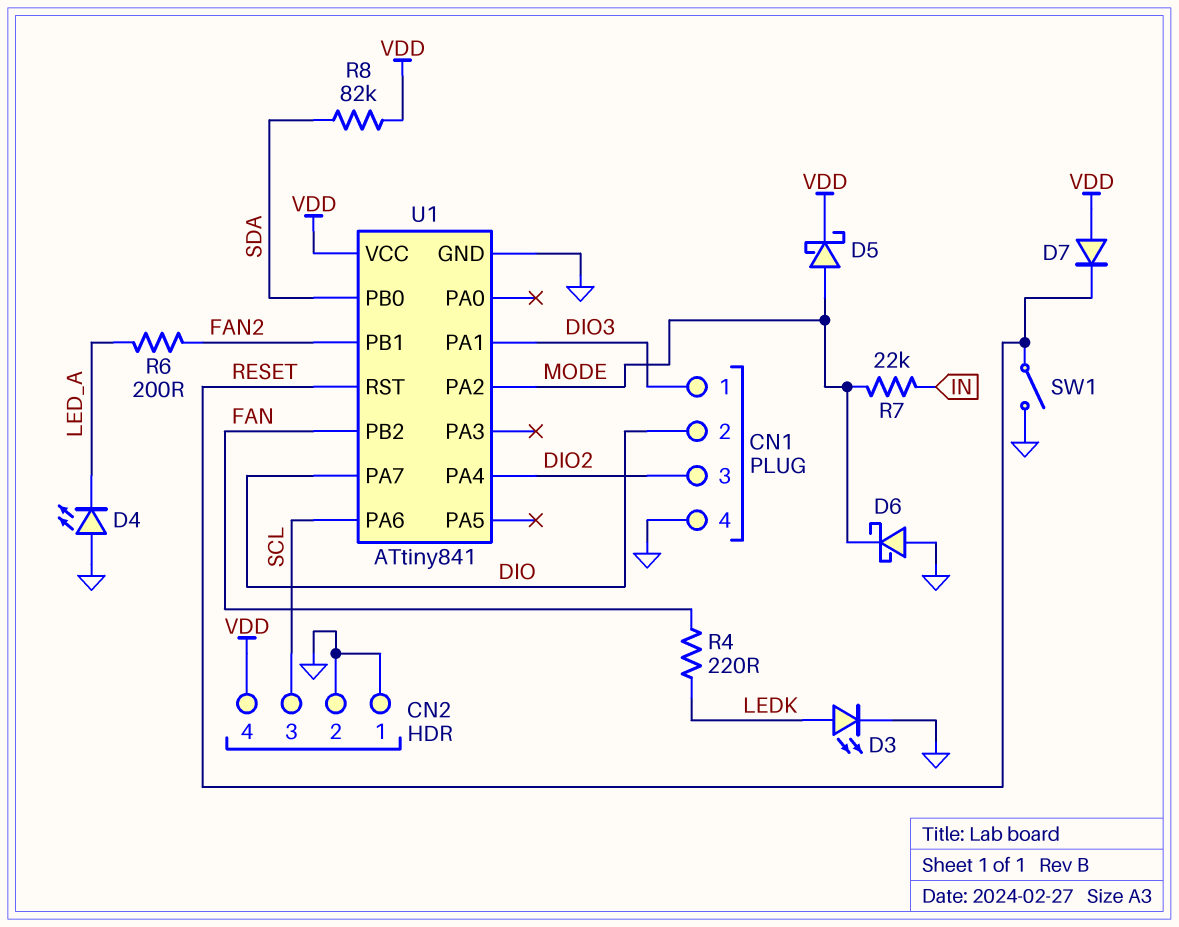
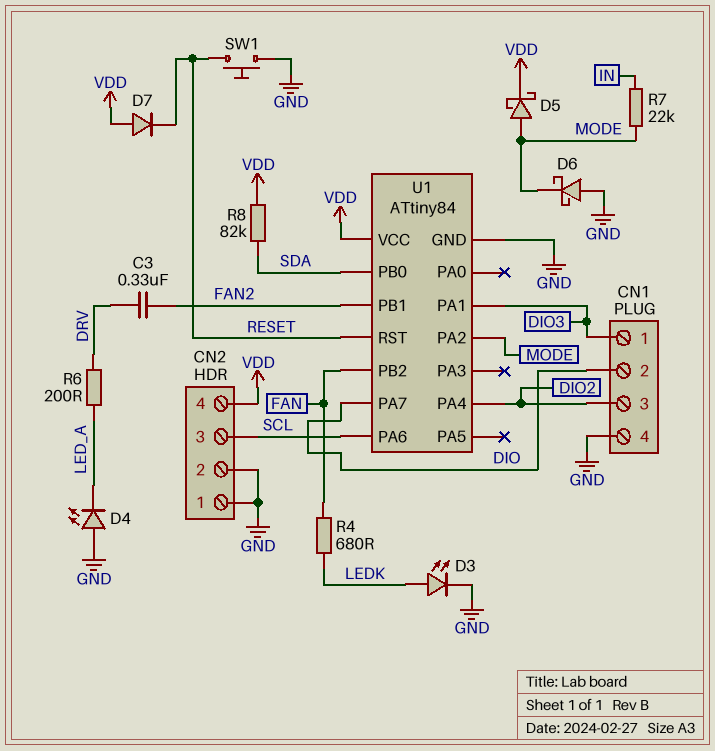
C3: none -> 330nF (DRV, FAN2)
R4: 220 (FAN, LEDK) -> 680 (FAN, LEDK)
R6: 200 (FAN2, LED_A) -> 200 (DRV, LED_A)
SW1: switch (GND, RESET) -> button (GND, RESET)
U1: ATtiny841 -> ATtiny84

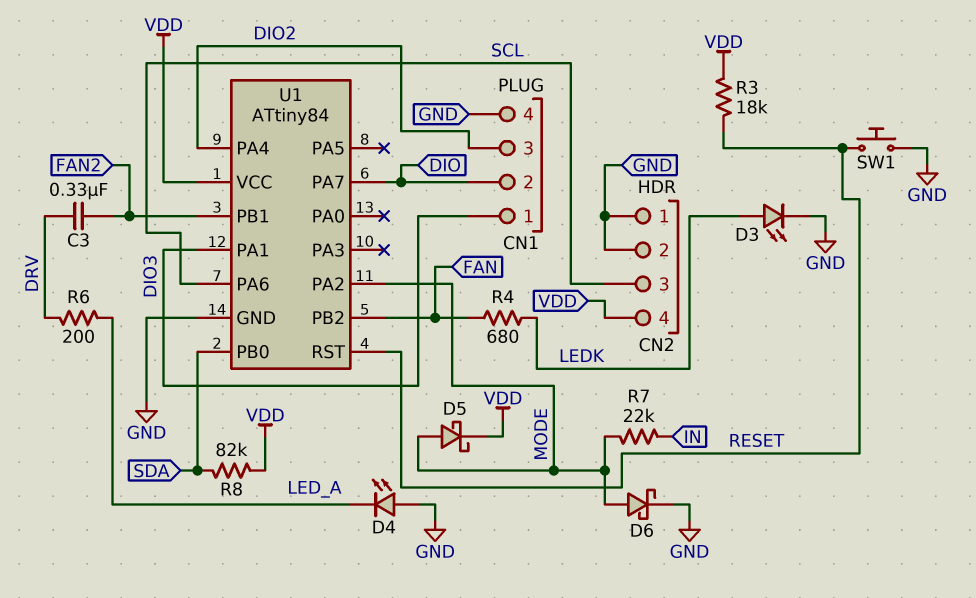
D6: schottky (A GND, K MODE) -> schottky (A MODE, K GND)
D7: diode (A VDD, K RESET) -> none
R3: none -> 18k (RESET, VDD)

